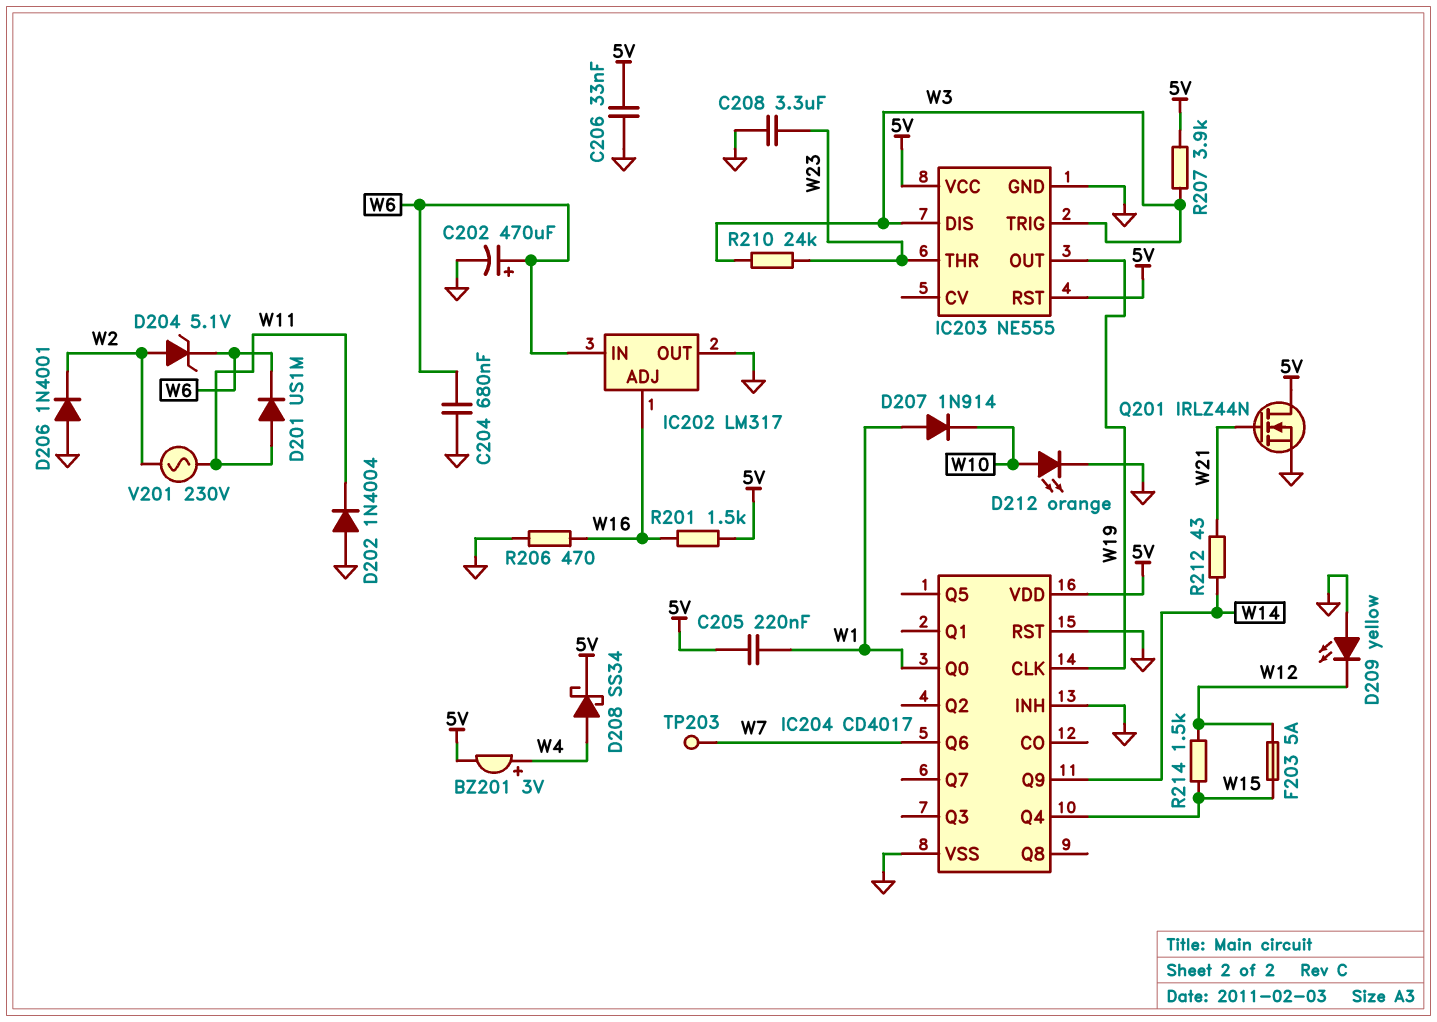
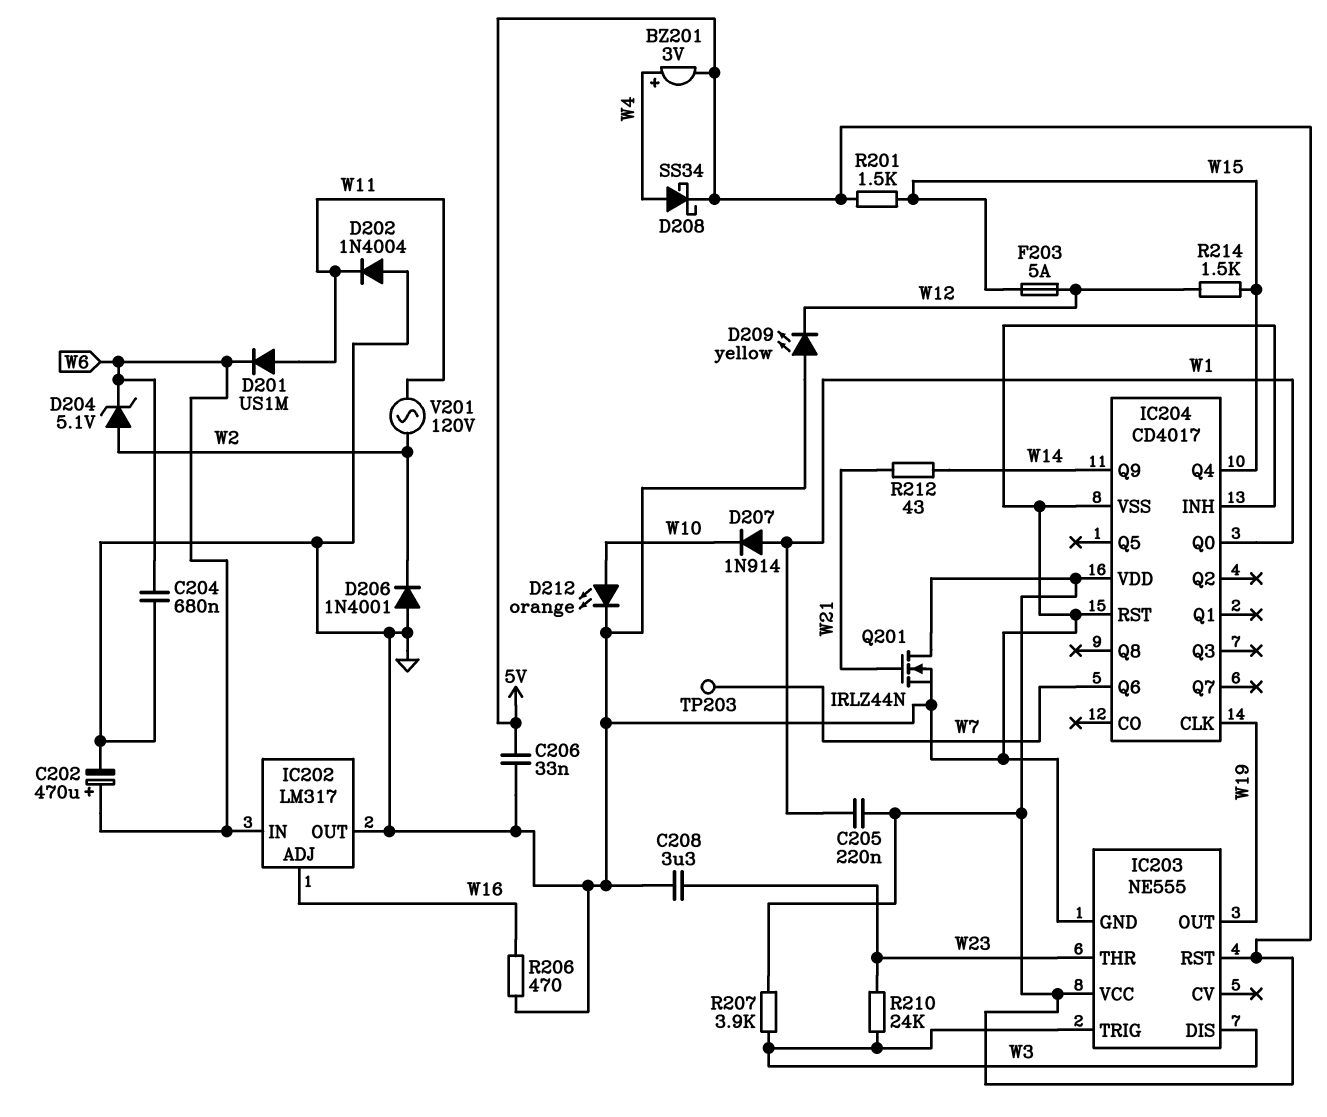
R201: 1.5k (5V, W16) -> 1.5k (5V, W15)
V201: AC 230V (W2, W11) -> AC 120V (W2, W11)

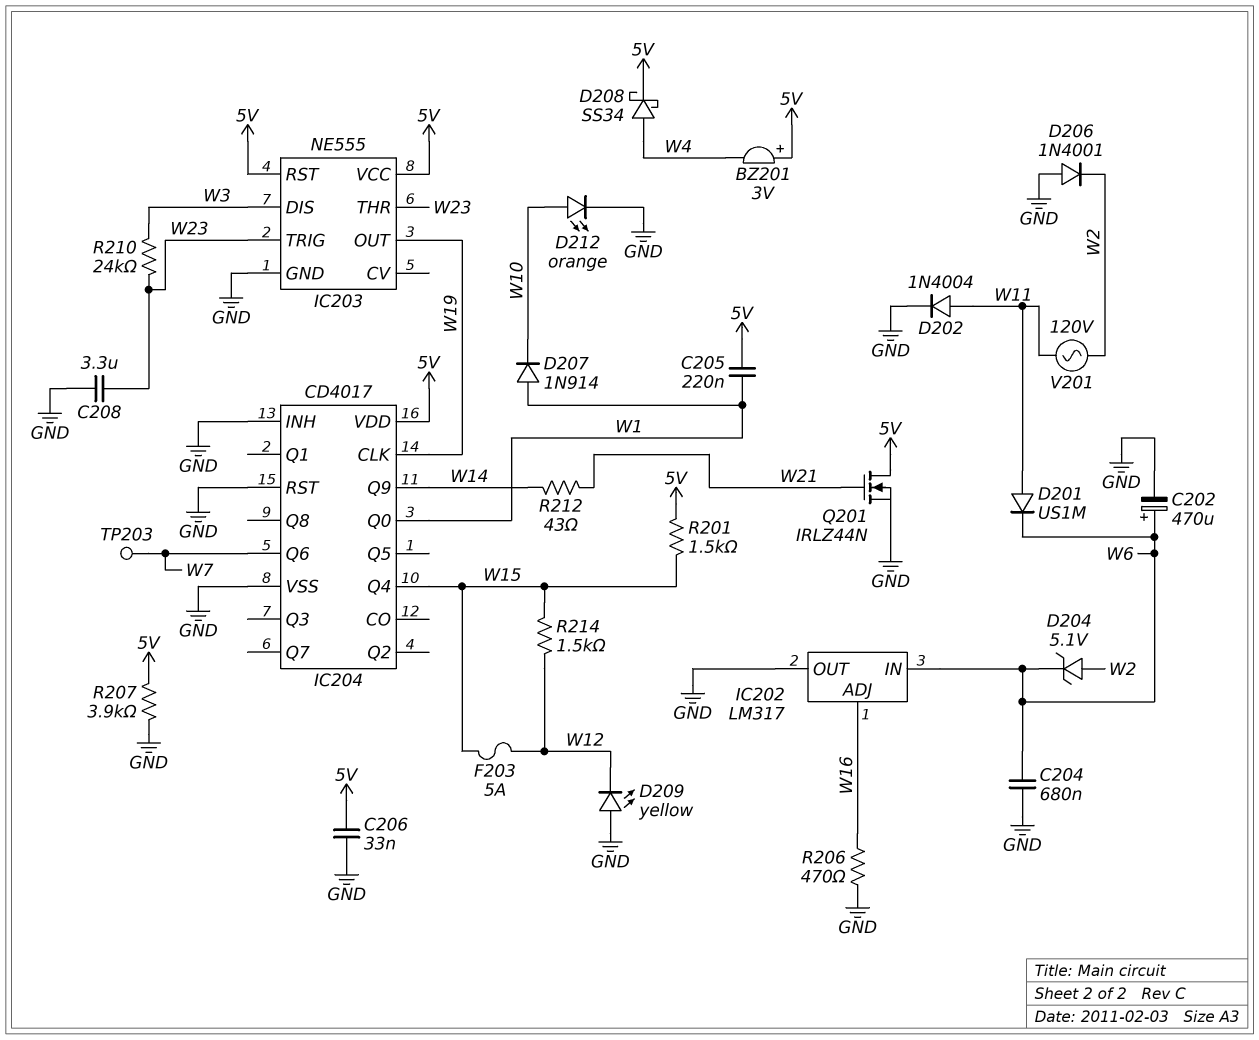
BZ201: buzzer 3V (plus W4, minus 5V) -> buzzer 3V (plus 5V, minus W4)
D202: diode 1N4004 (A GND, K W11) -> diode 1N4004 (A W11, K GND)
IC203 pin TRIG: W3 -> W23
R207: 3.9k (5V, W3) -> 3.9k (5V, GND)

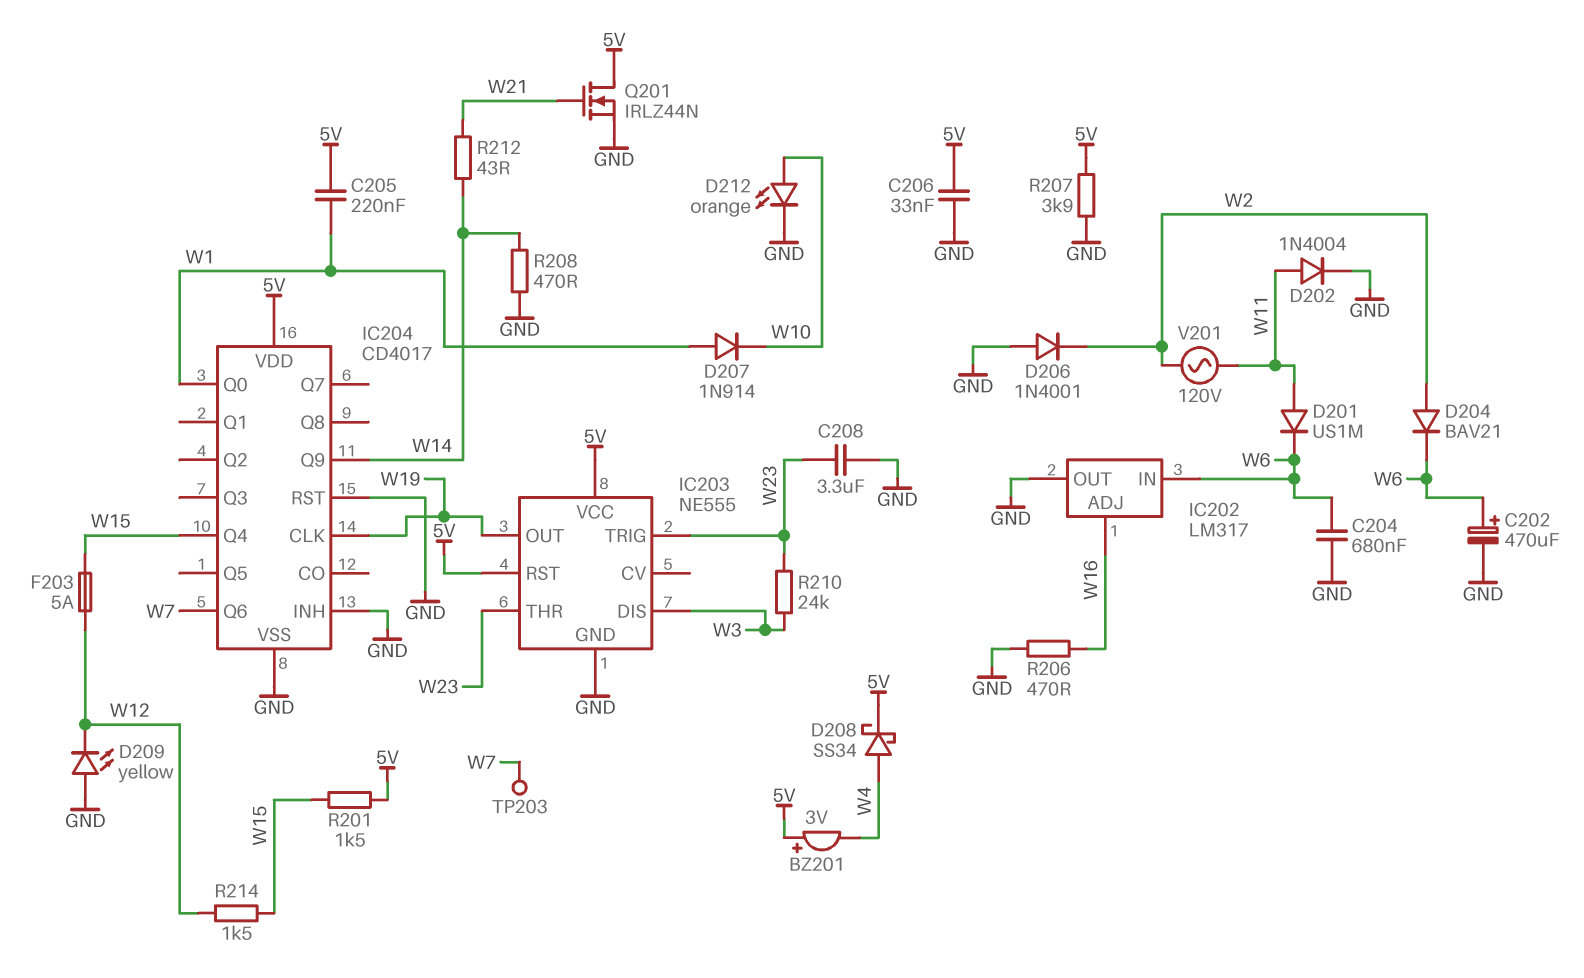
D204: zener 5.1V (A W2, K W6) -> diode BAV21 (A W2, K W6)
R208: none -> 470 (GND, W14)

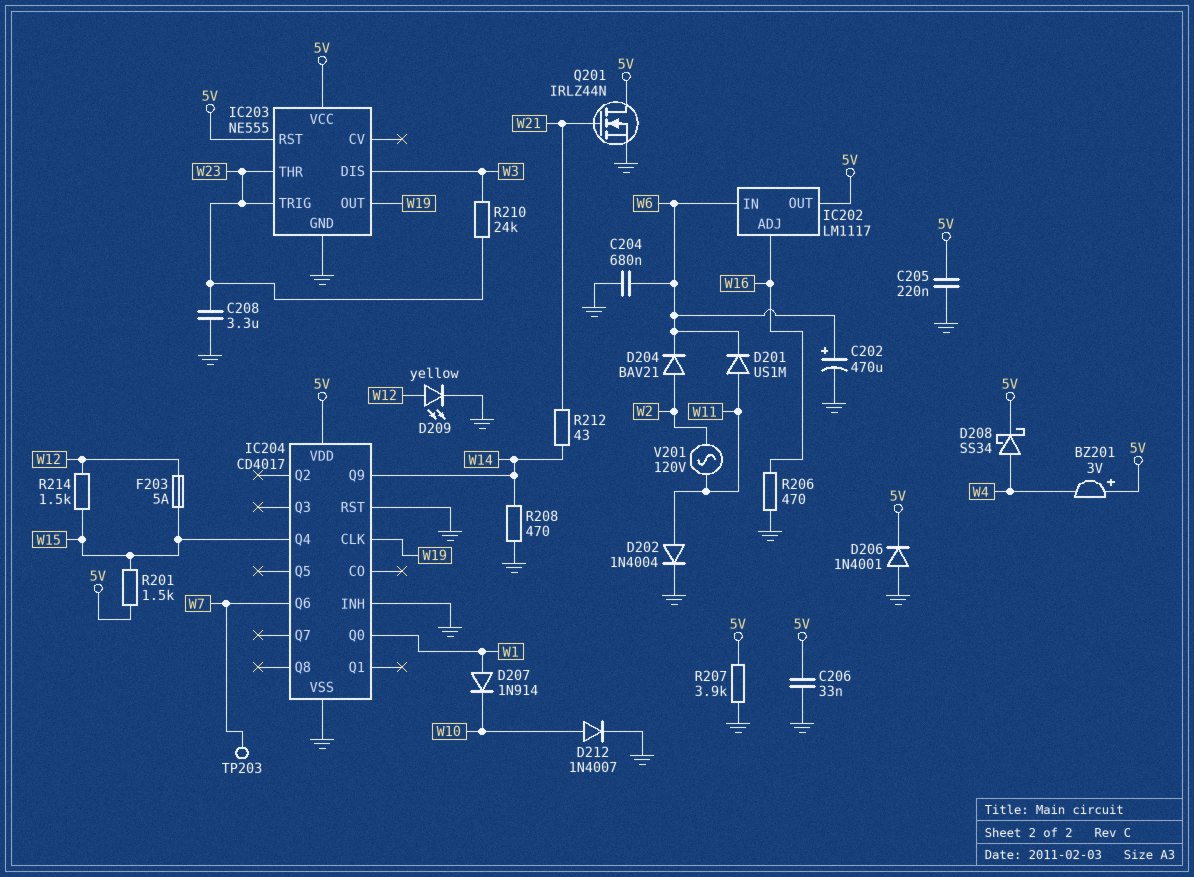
C205: 220nF (5V, W1) -> 220nF (5V, GND)
D206: diode 1N4001 (A GND, K W2) -> diode 1N4001 (A GND, K 5V)
D209: LED yellow (A GND, K W12) -> LED yellow (A W12, K GND)
D212: LED orange (A W10, K GND) -> diode 1N4007 (A W10, K GND)
IC202: LM317 -> LM1117
IC202 pin OUT: GND -> 5V

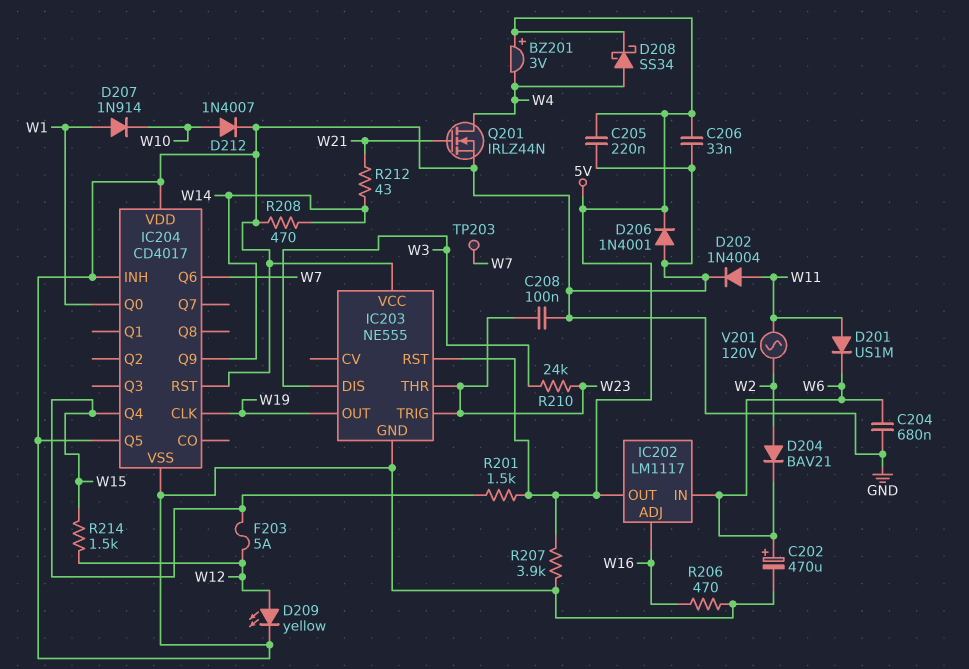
C208: 3.3uF (GND, W23) -> 100nF (GND, W23)
IC203 pin VCC: 5V -> GND
IC204 pin Q5: none -> GND
IC204 pin VDD: 5V -> GND
Q201: NMOS IRLZ44N (G W21, D 5V, S GND) -> NMOS IRLZ44N (G W21, D W4, S GND)

